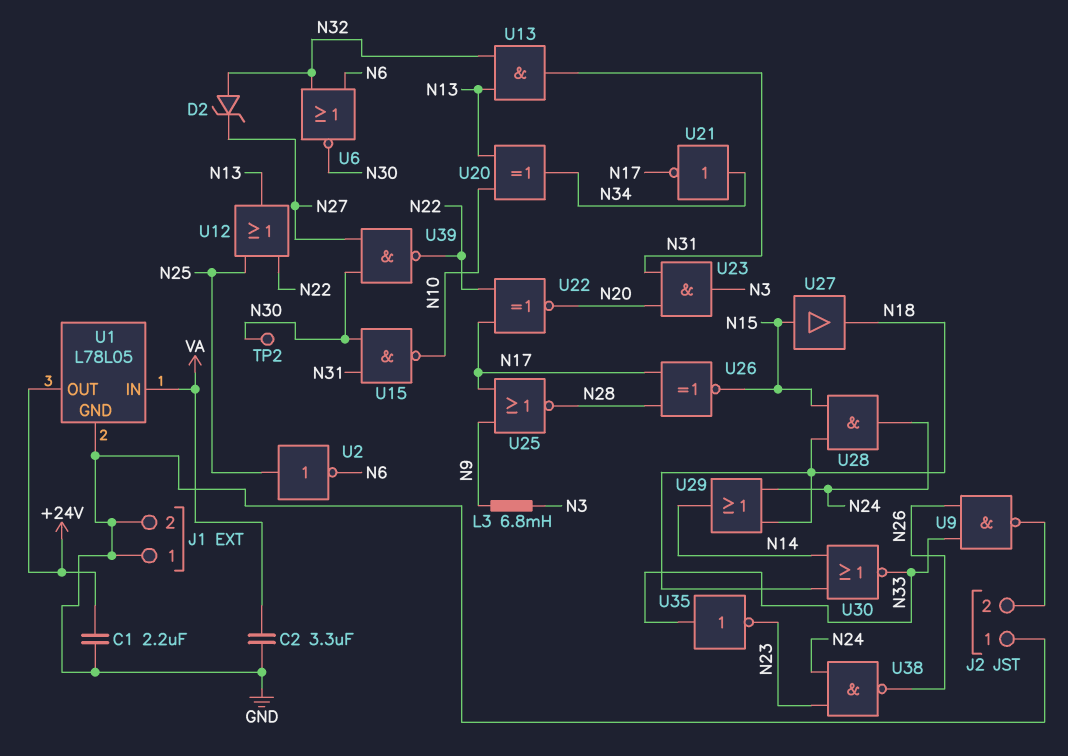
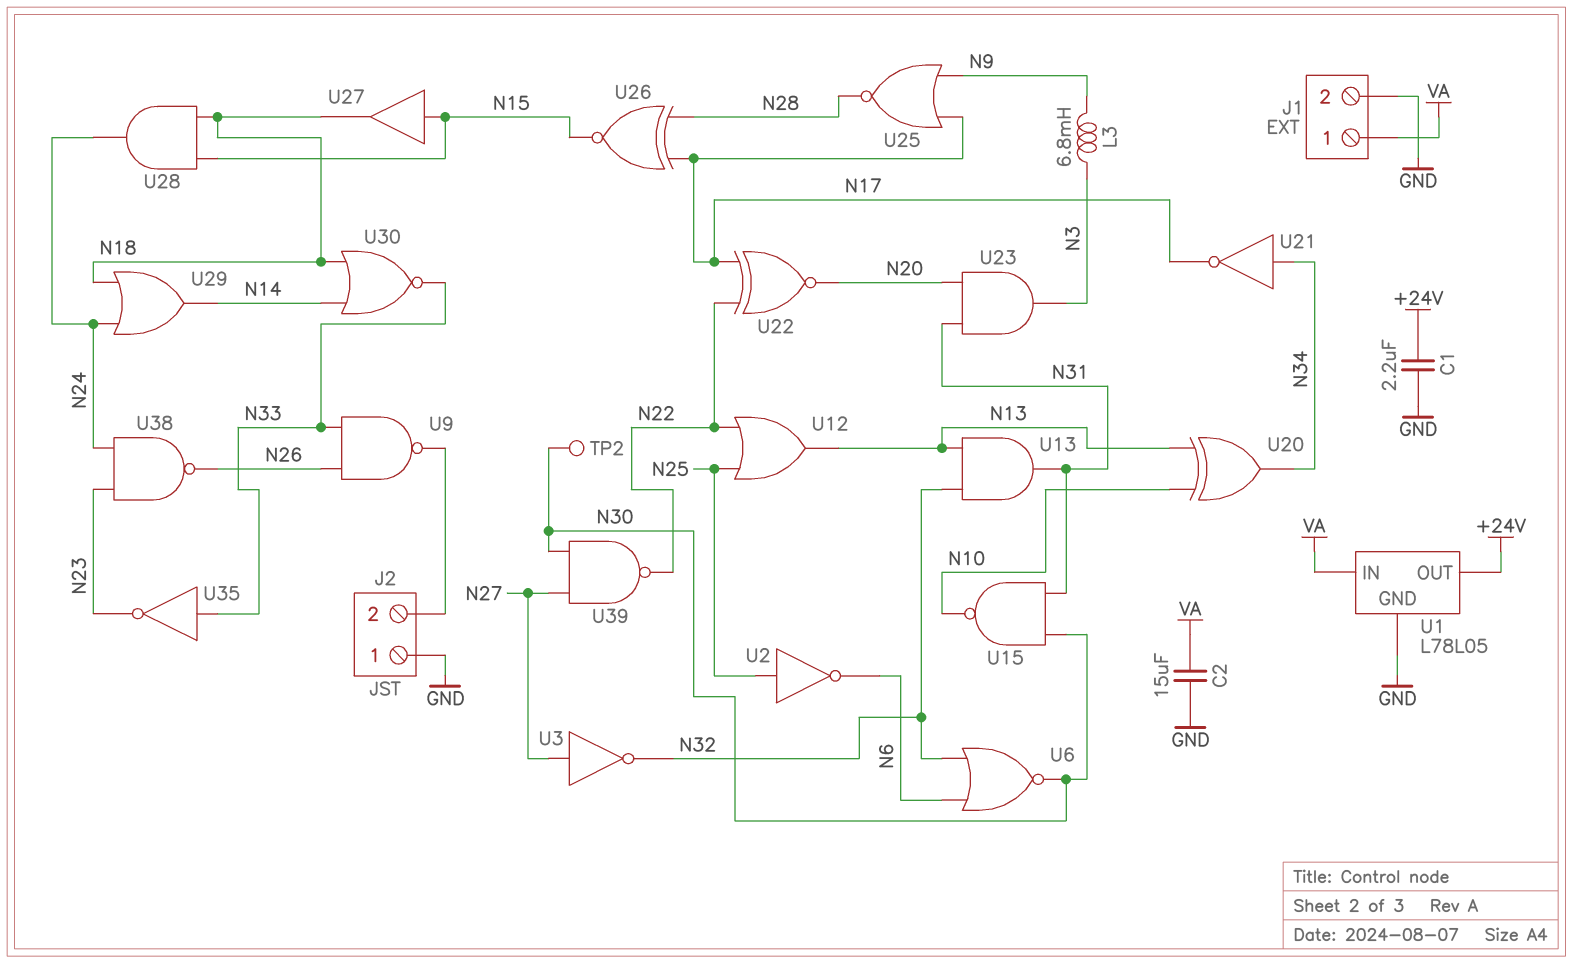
C2: 3.3uF (GND, VA) -> 15uF (GND, VA)
D2: zener (A N32, K N27) -> none
J1 pin 1: GND -> VA
U3: none -> NOT (in N27, out N32)

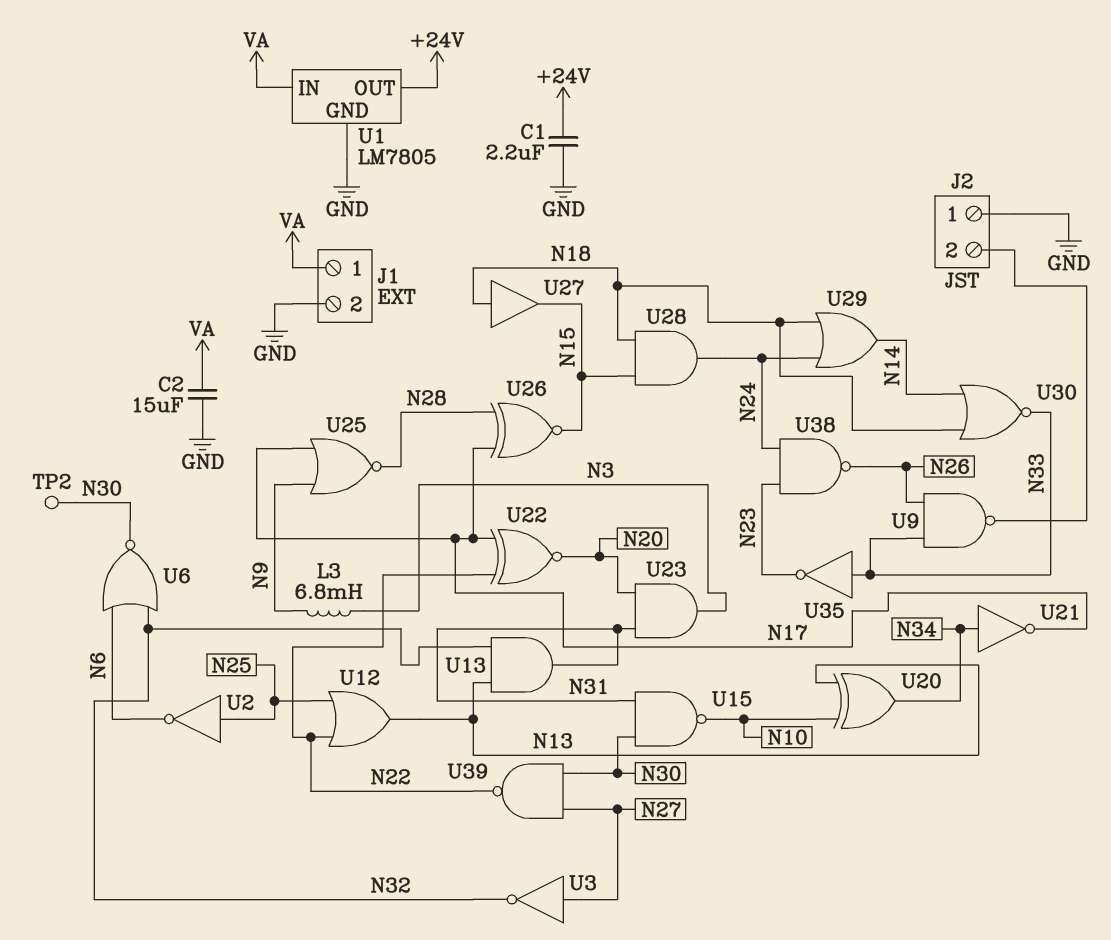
U1: L78L05 -> LM7805
U27: buffer (in N15, out N18) -> buffer (in N18, out N15)

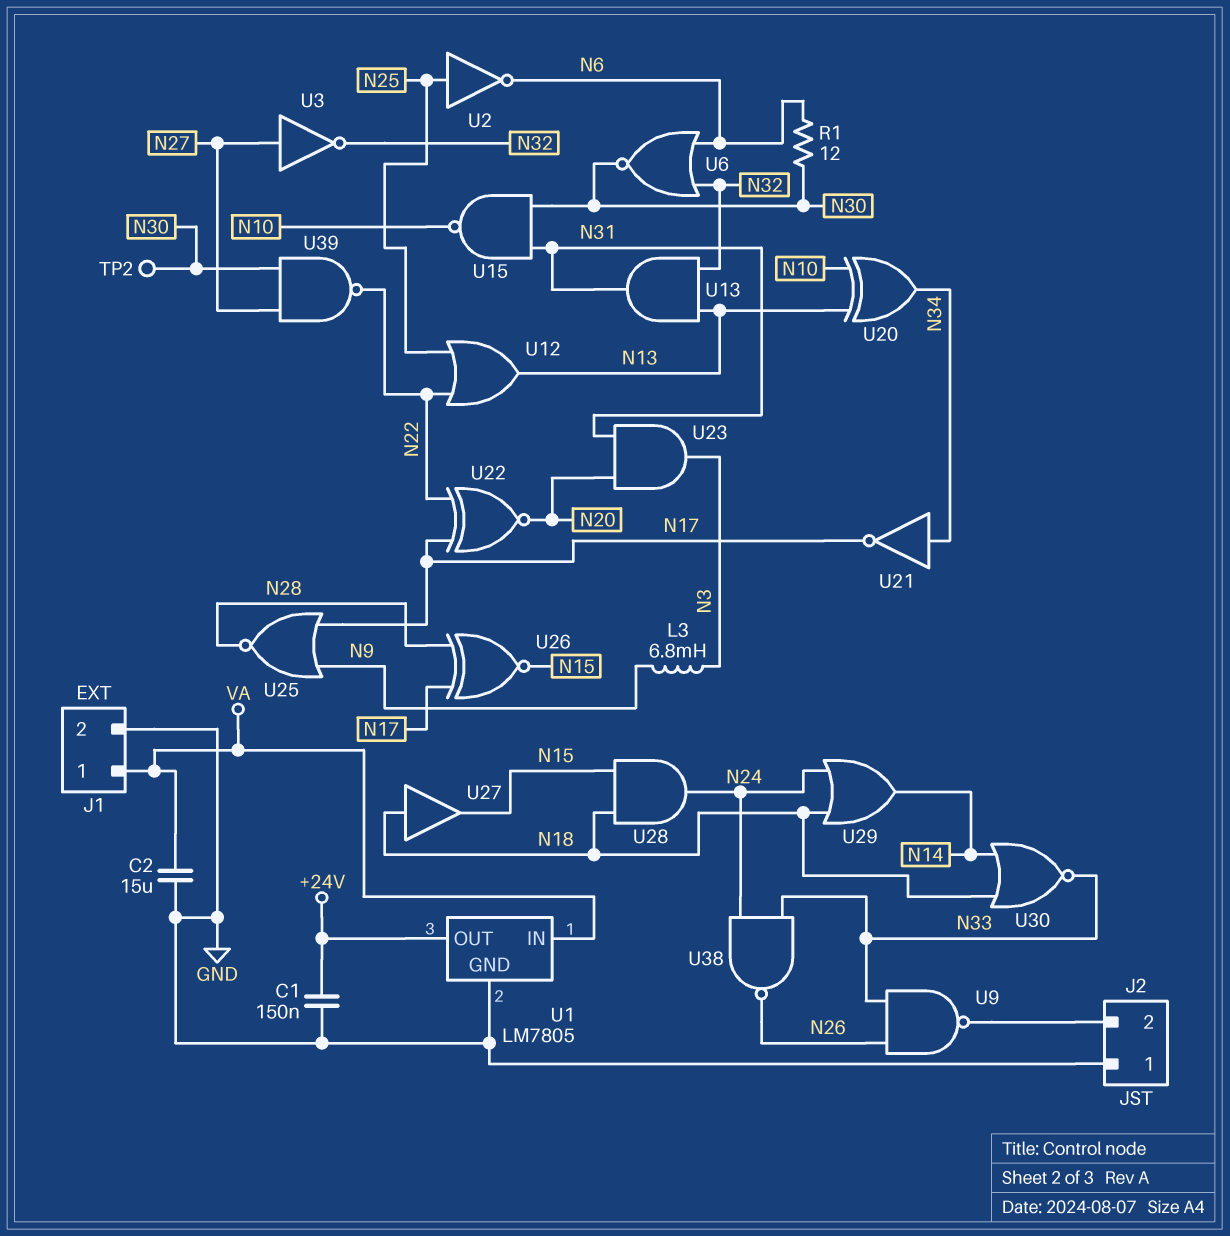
C1: 2.2uF (+24V, GND) -> 150nF (+24V, GND)
R1: none -> 12 (N6, N30)
U35: NOT (in N33, out N23) -> none
U38: NAND (in N23, in N24, out N26) -> NAND (in N24, in N33, out N26)

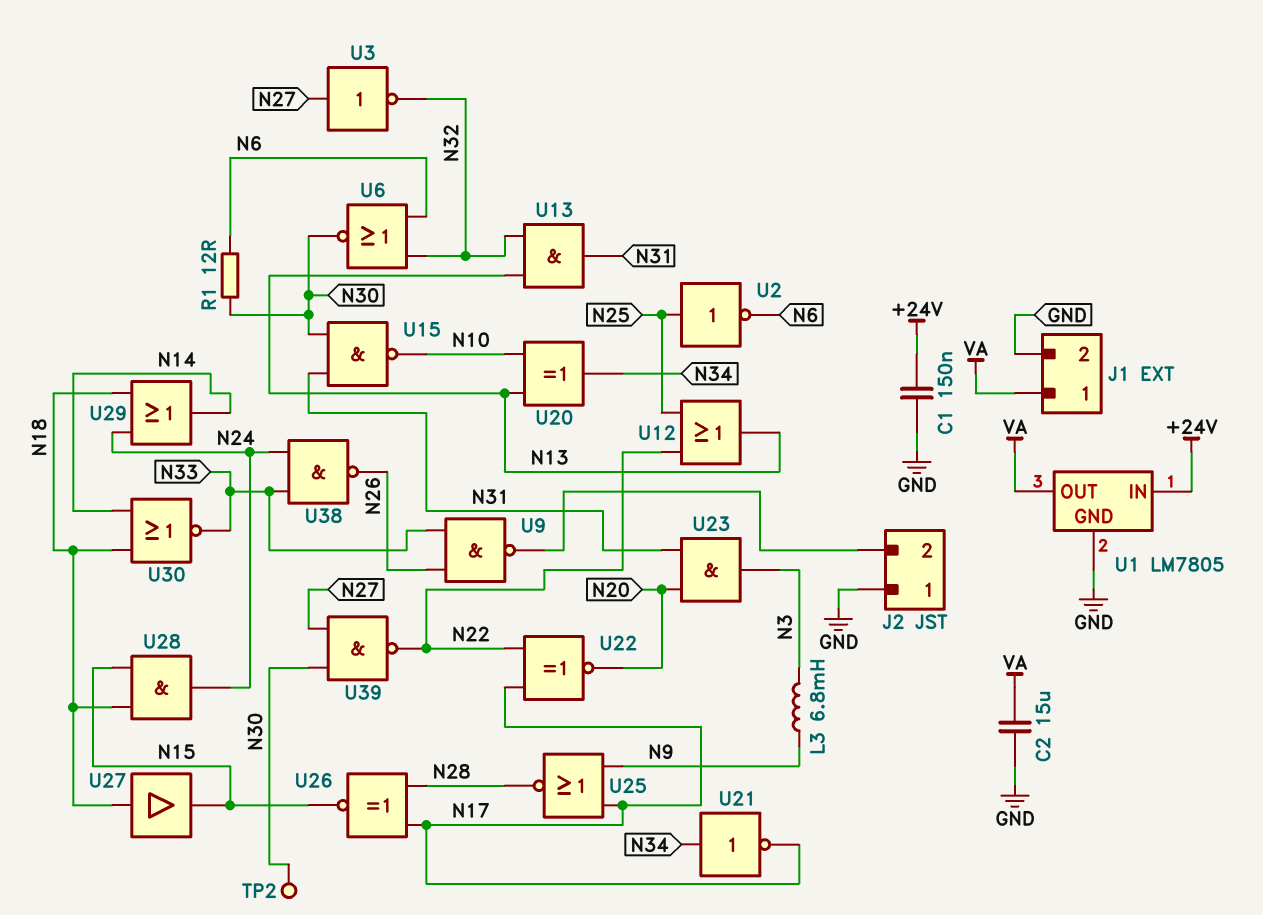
U1 pin IN: VA -> +24V
U1 pin OUT: +24V -> VA

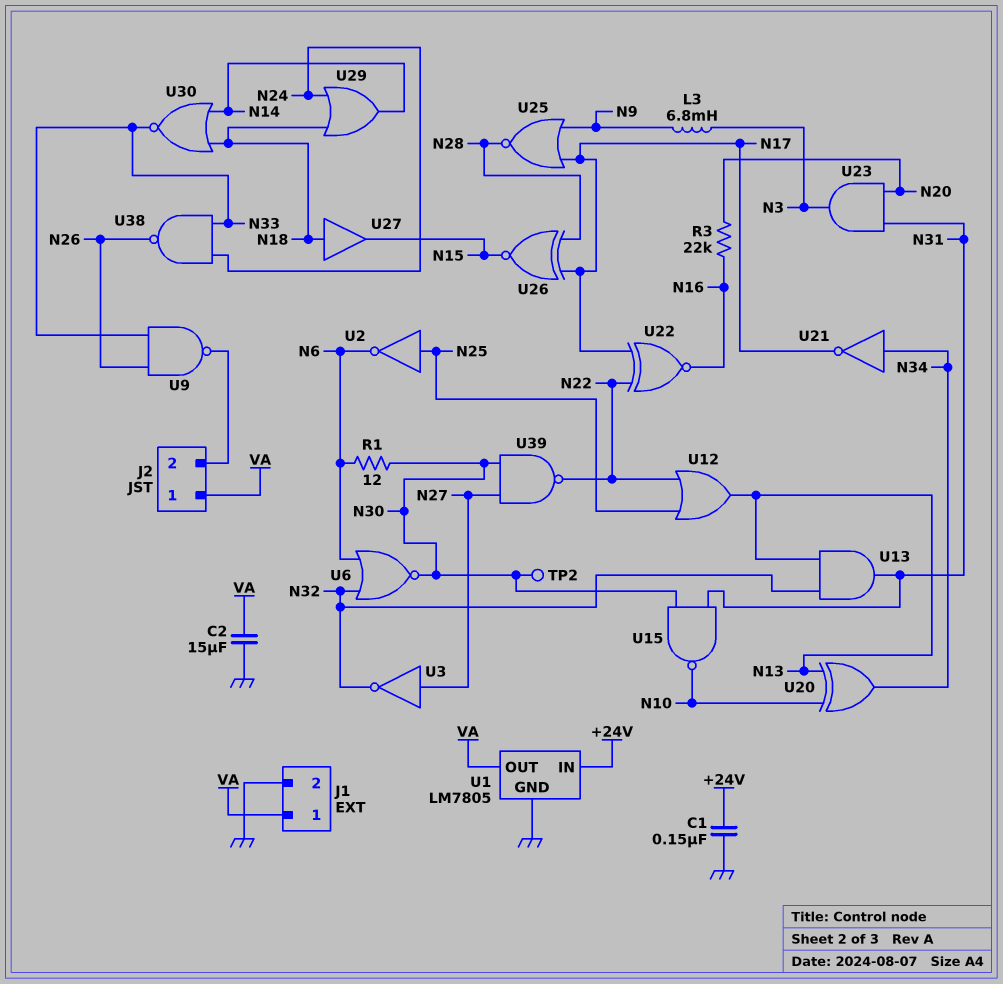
J2 pin 1: GND -> VA
R3: none -> 22k (N16, N20)
U22: XNOR (in N17, in N22, out N20) -> XNOR (in N17, in N22, out N16)
U28: AND (in N15, in N18, out N24) -> none

